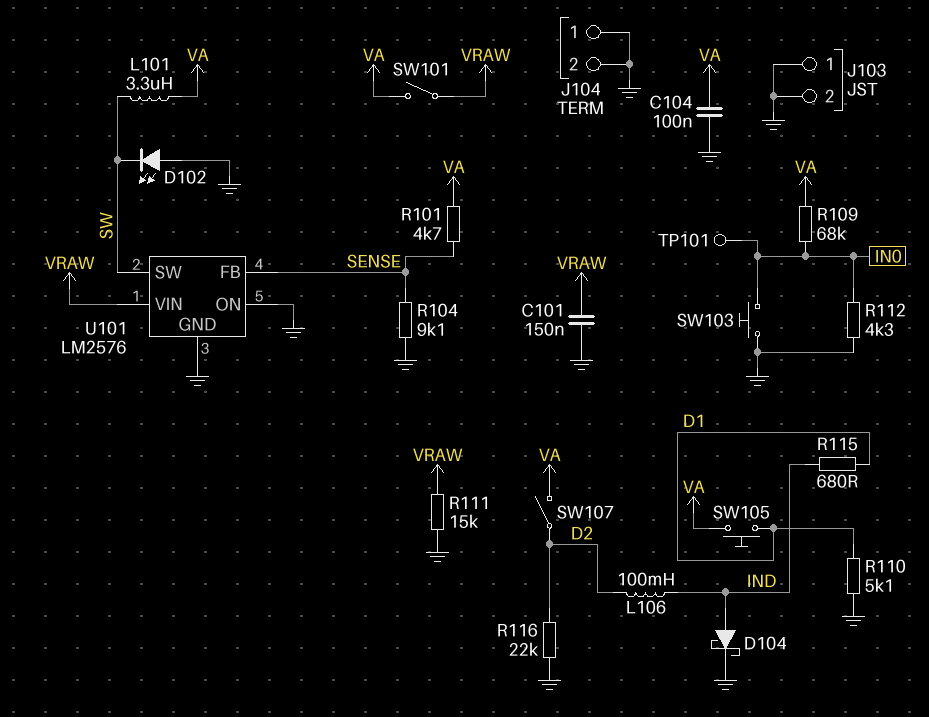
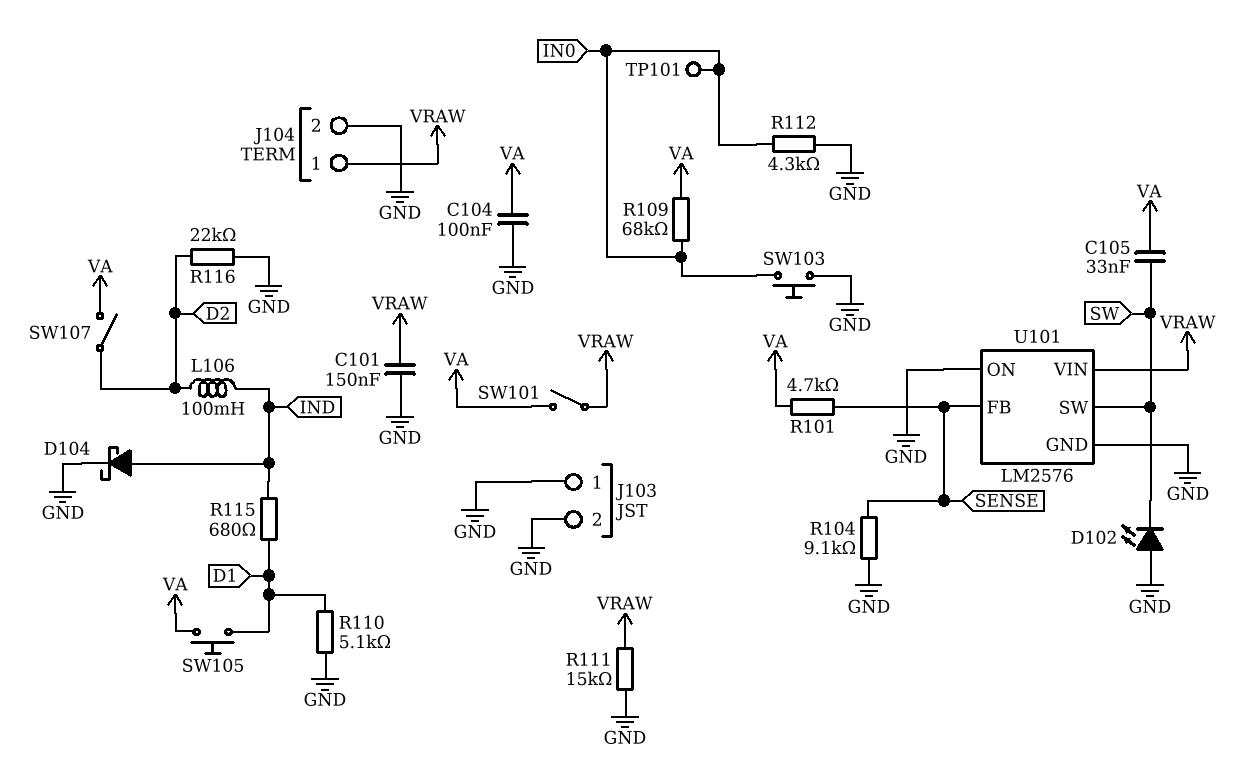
C105: none -> 33nF (SW, VA)
J104 pin 1: GND -> VRAW
L101: 3.3uH (SW, VA) -> none

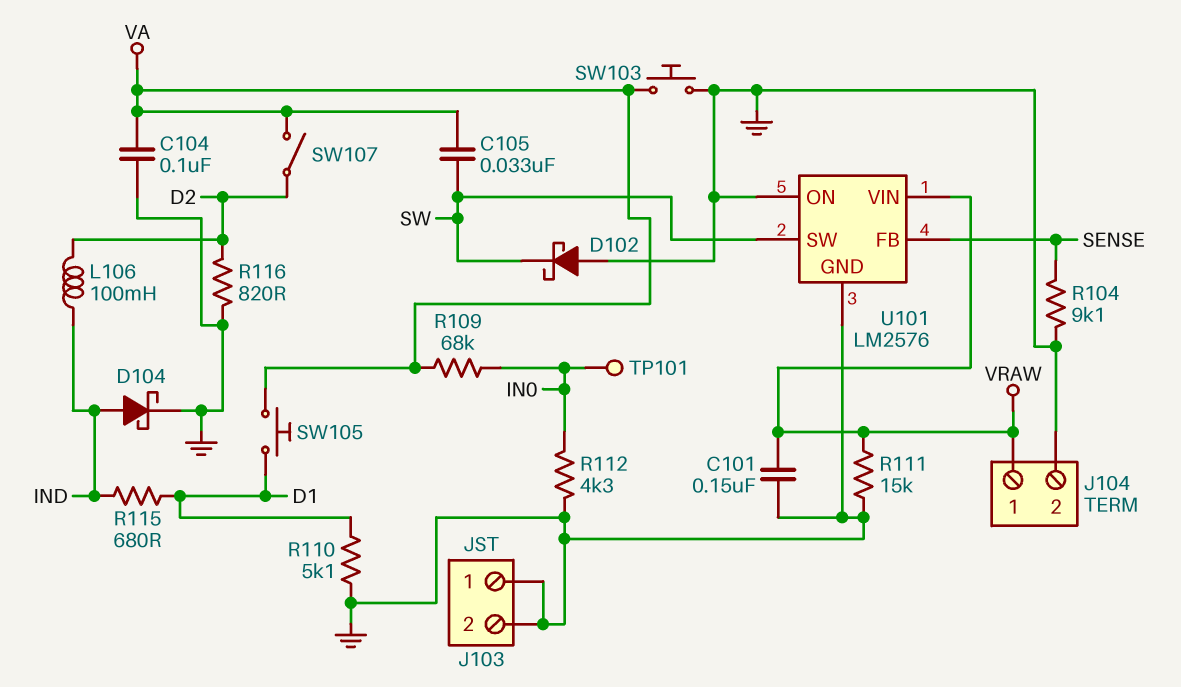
D102: LED (A GND, K SW) -> schottky (A GND, K SW)
R101: 4.7k (SENSE, VA) -> none
R116: 22k (D2, GND) -> 820 (D2, GND)
SW101: switch (VA, VRAW) -> none
SW103: button (GND, IN0) -> button (GND, VA)

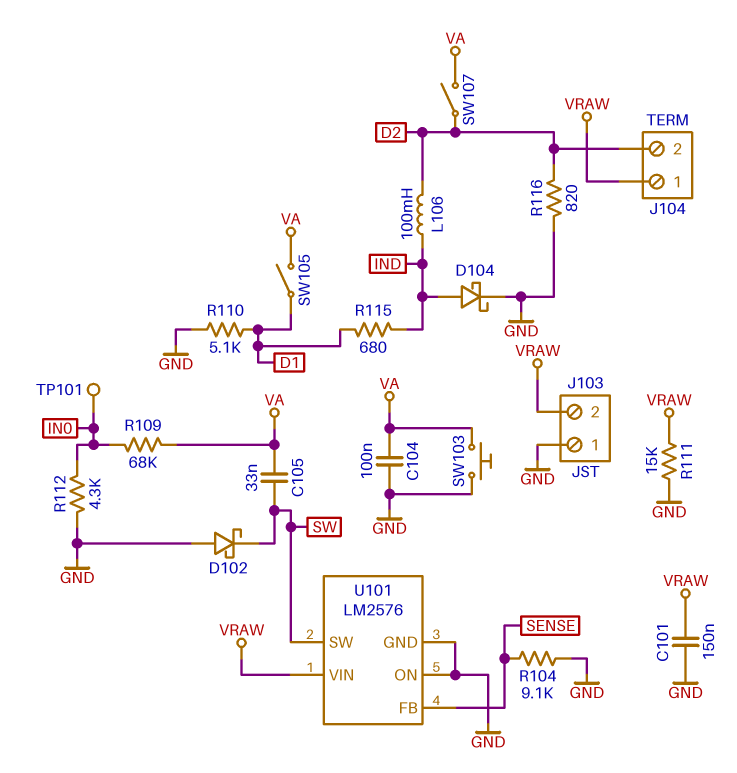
J103 pin 2: GND -> VRAW
J104 pin 2: GND -> D2
SW105: button (D1, VA) -> switch (D1, VA)

